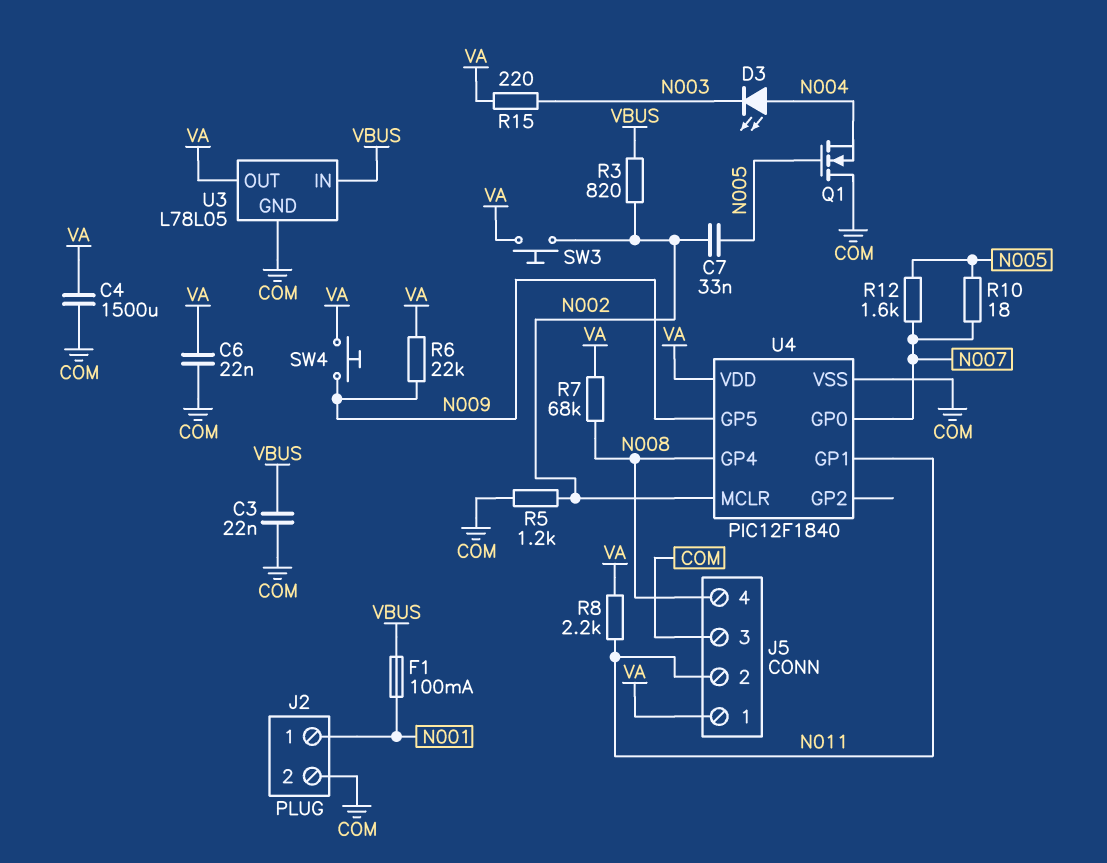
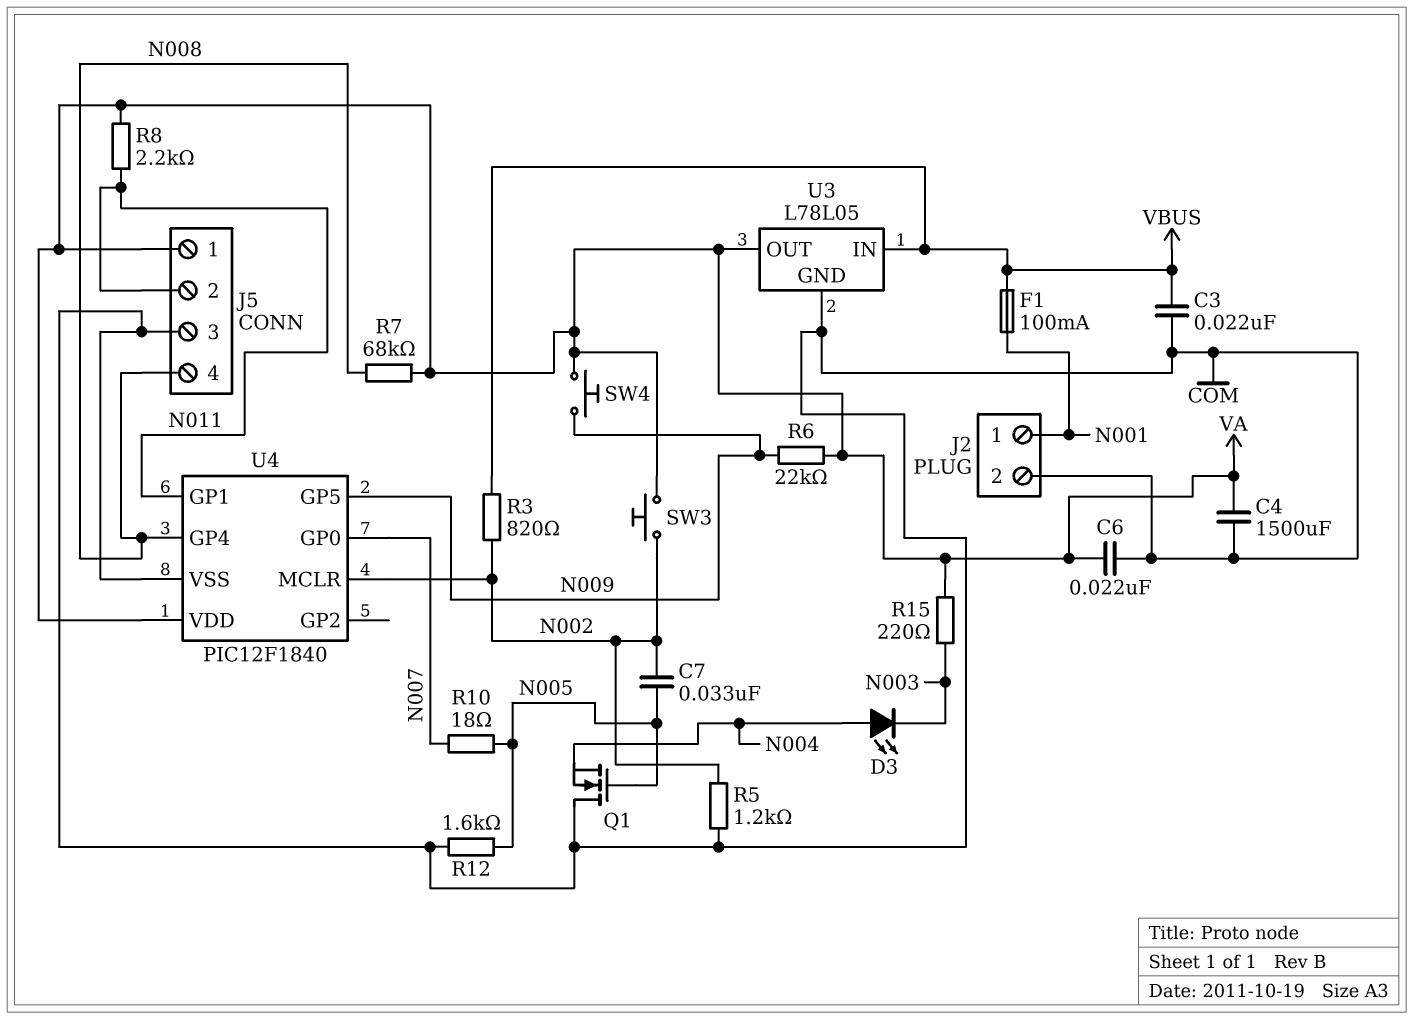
R12: 1.6k (N005, N007) -> 1.6k (COM, N005)

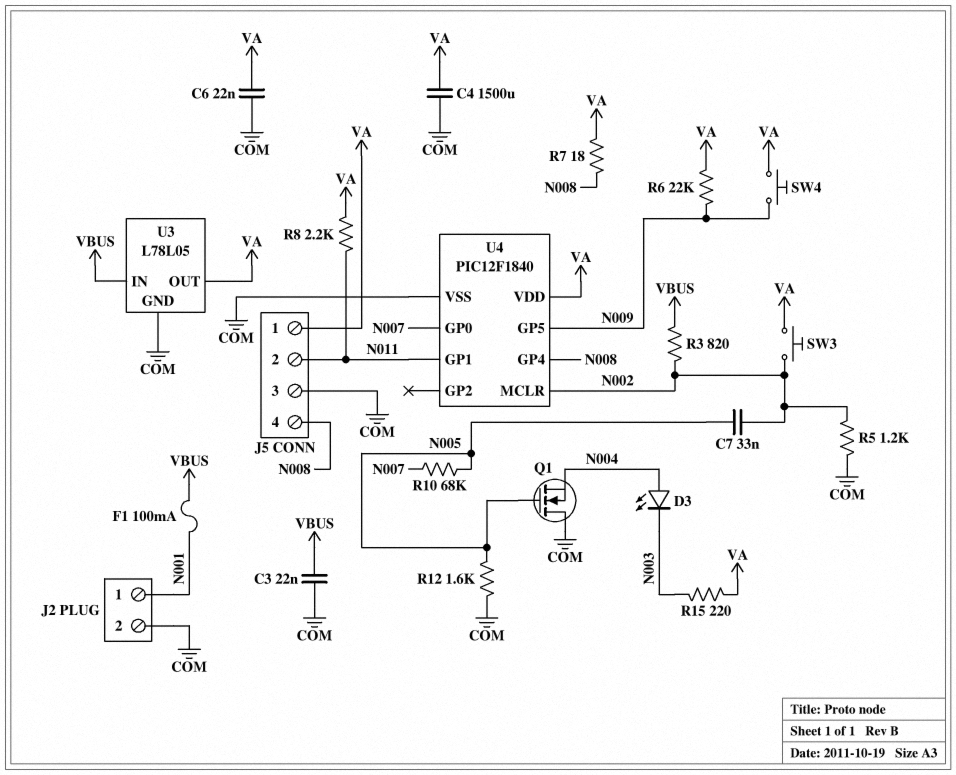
R7: 68k (N008, VA) -> 18 (N008, VA)
R10: 18 (N005, N007) -> 68k (N005, N007)

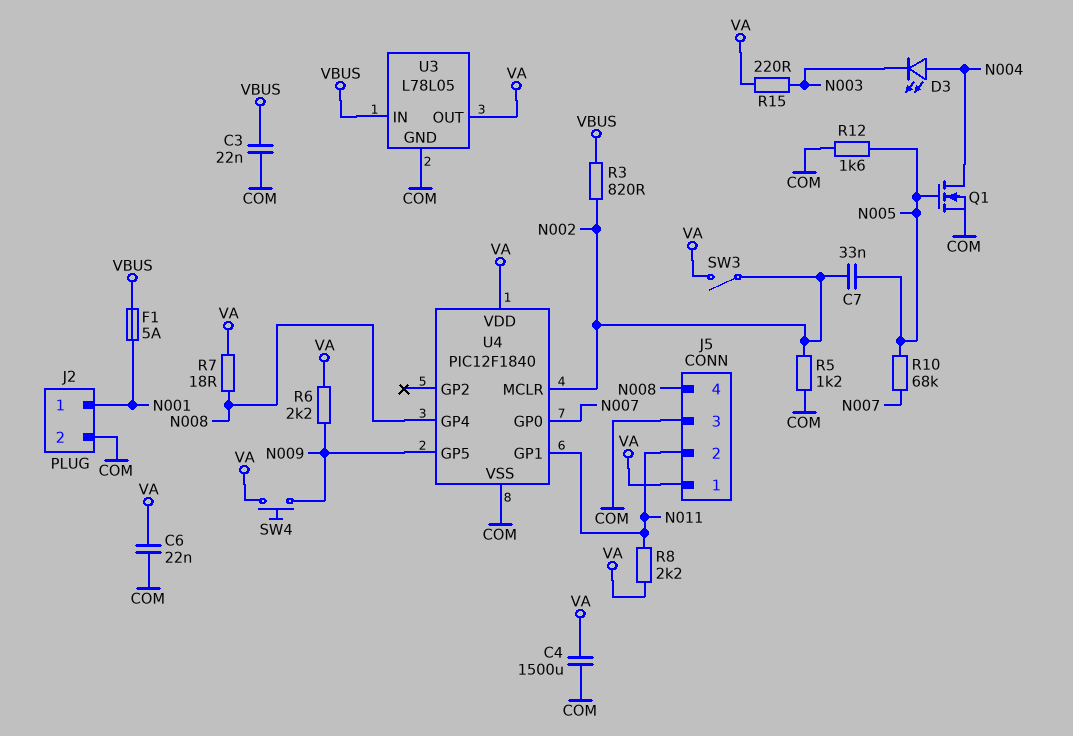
F1: 100mA (N001, VBUS) -> 5A (N001, VBUS)
Q1: NMOS (G N005, D COM, S N004) -> NMOS (G N005, D N004, S COM)
R6: 22k (N009, VA) -> 2.2k (N009, VA)
SW3: button (N002, VA) -> switch (N002, VA)

